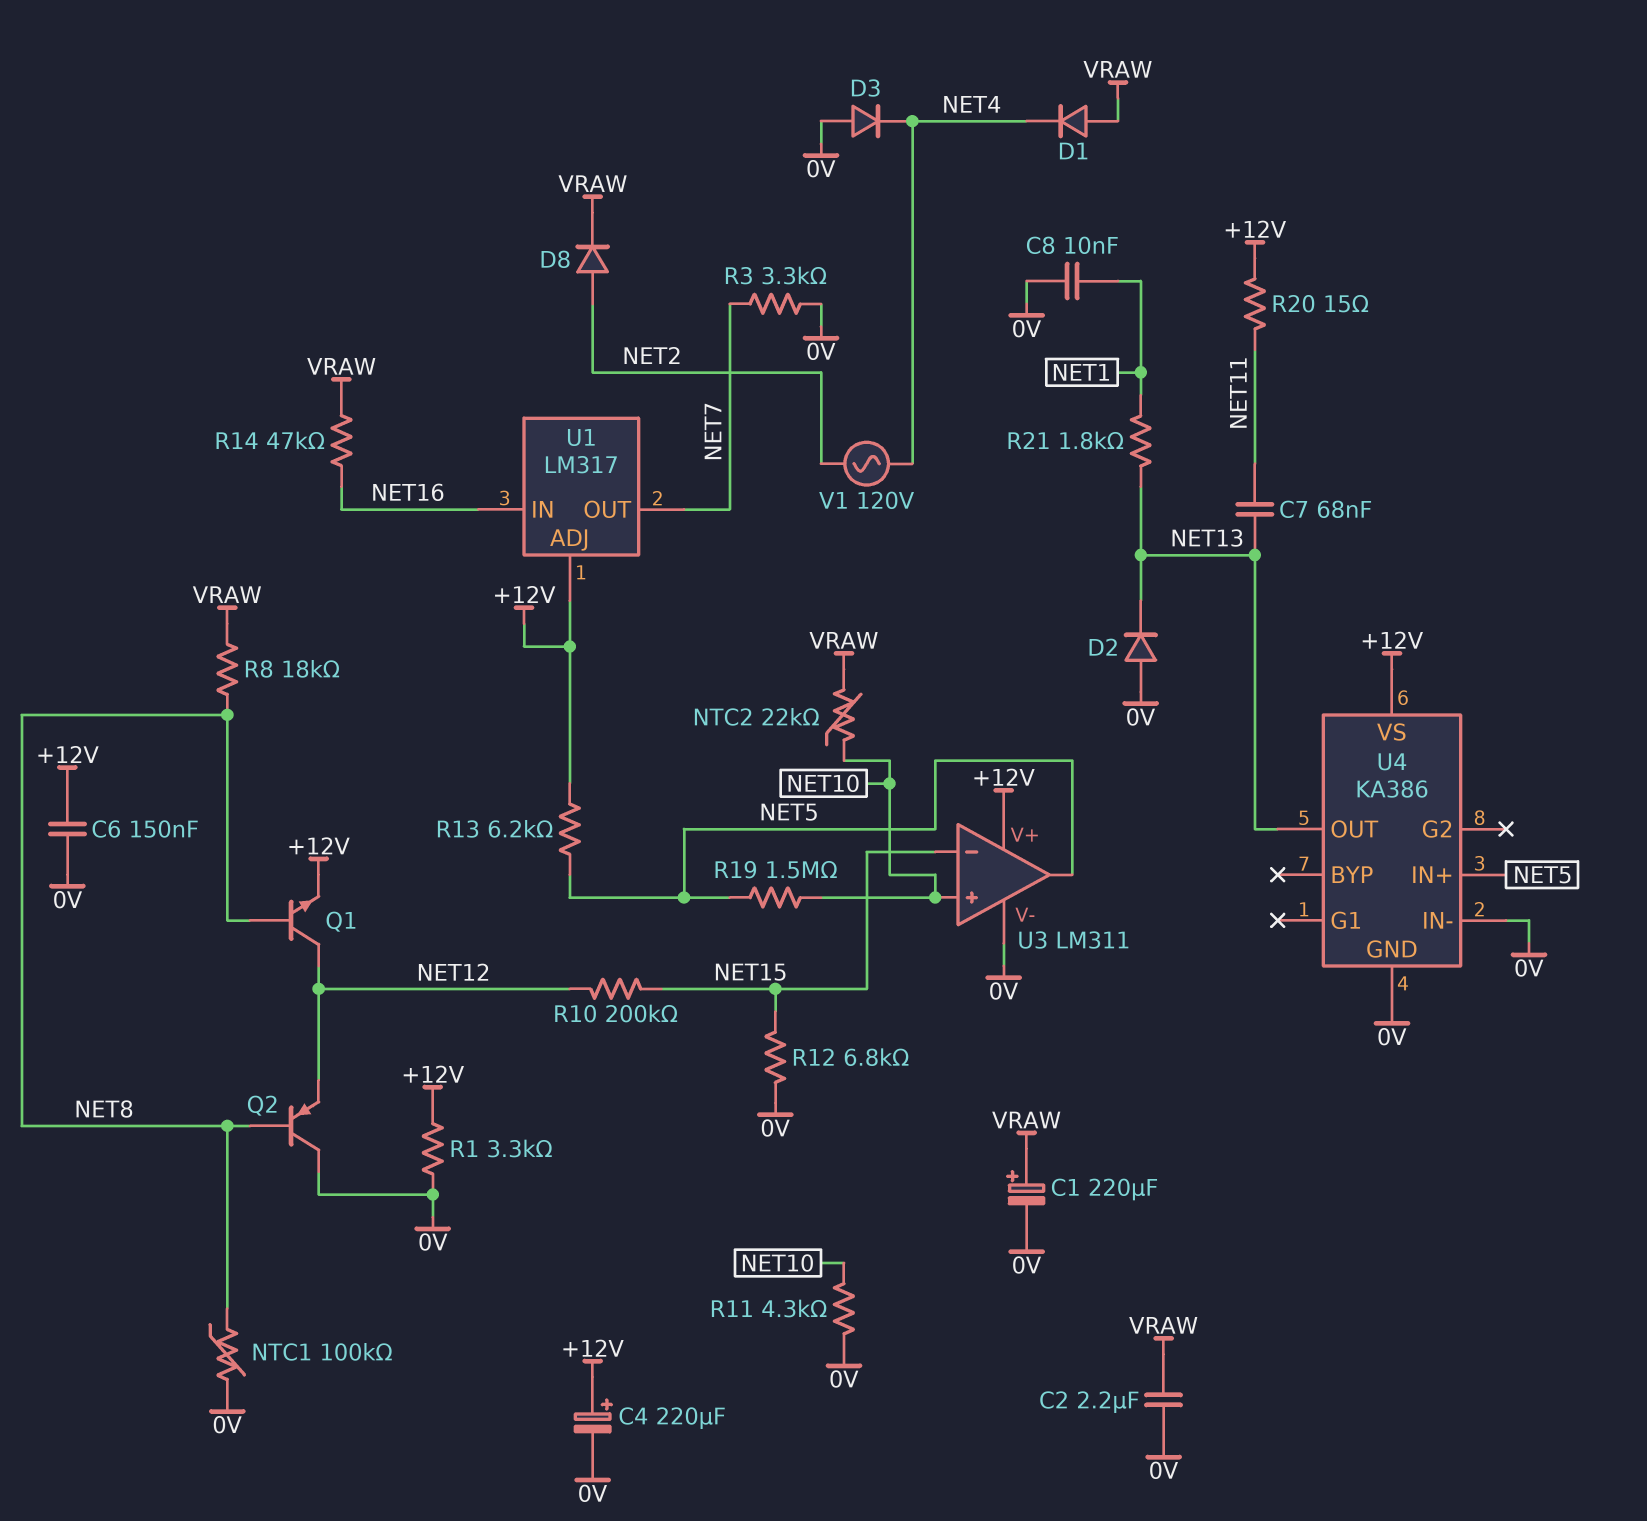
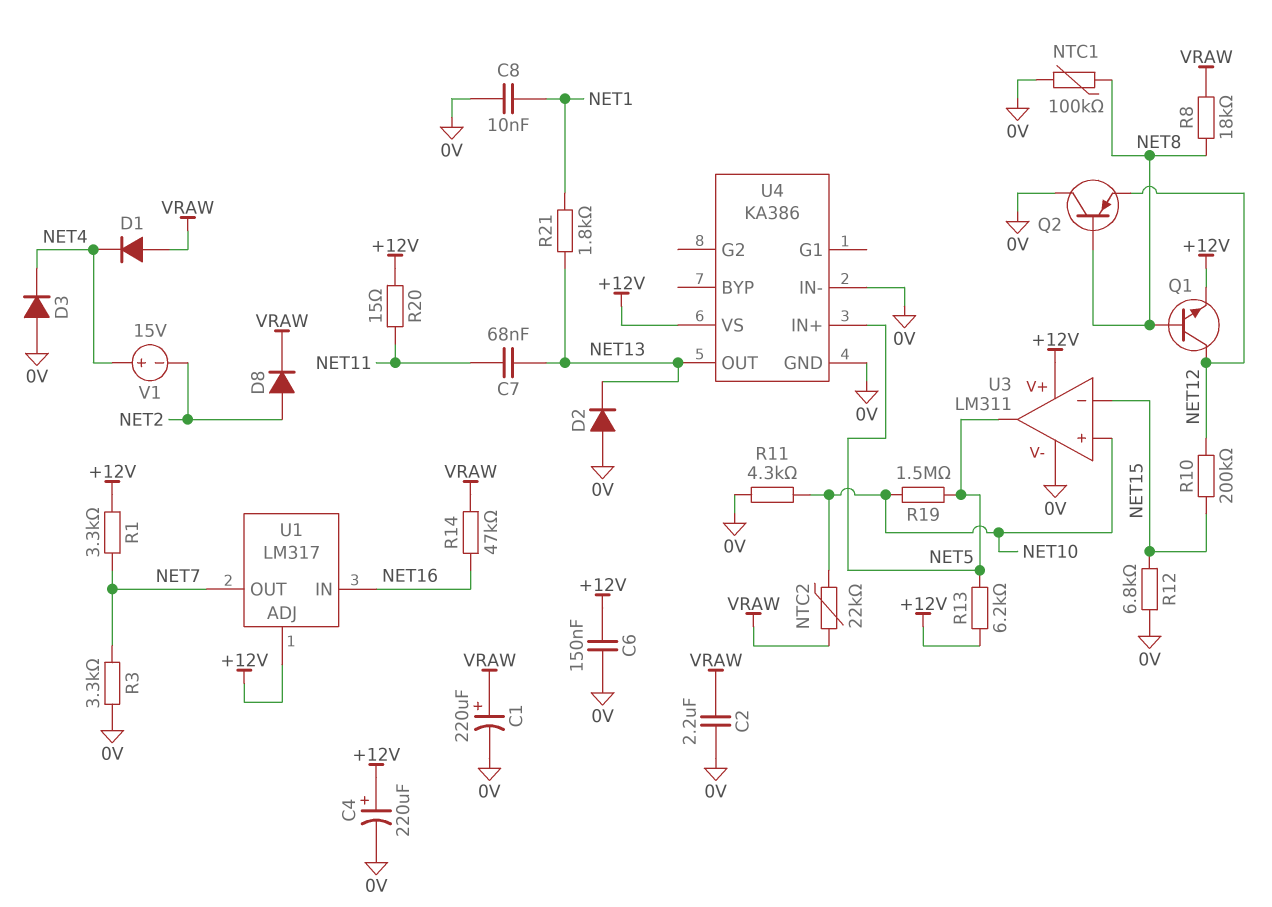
R1: 3.3k (+12V, 0V) -> 3.3k (+12V, NET7)
V1: AC 120V (NET2, NET4) -> 15V (plus NET4, minus NET2)

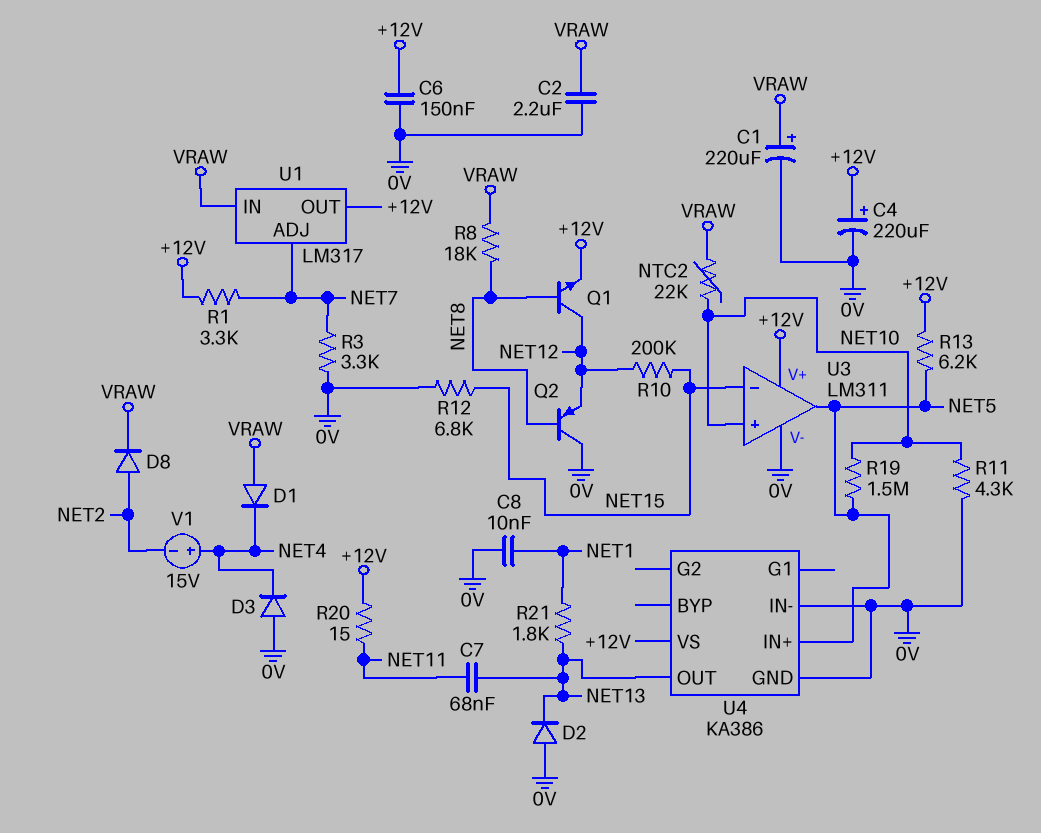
NTC1: 100k (0V, NET8) -> none
R14: 47k (NET16, VRAW) -> none
U1 pin ADJ: +12V -> NET7
U1 pin IN: NET16 -> VRAW
U1 pin OUT: NET7 -> +12V

